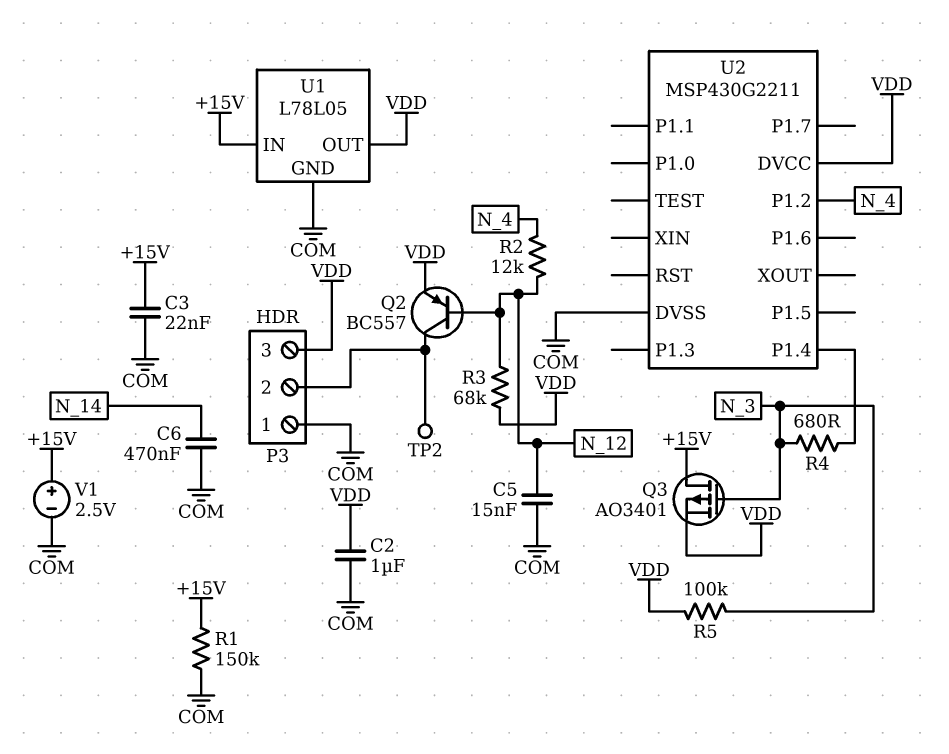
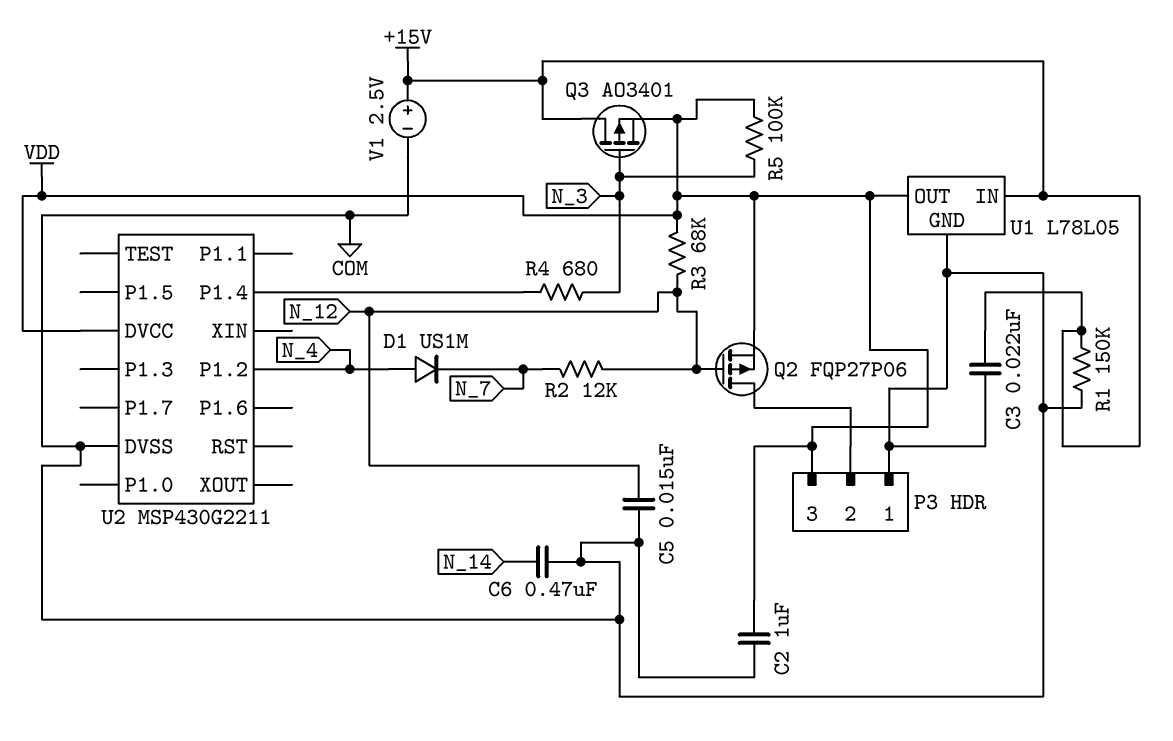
D1: none -> diode US1M (A N_4, K N_7)
Q2: PNP BC557 (B N_12, C P3/2, E VDD) -> PMOS FQP27P06 (G N_12, D P3/2, S VDD)
R2: 12k (N_4, N_12) -> 12k (N_7, N_12)
TP2: test point (P3/2) -> none

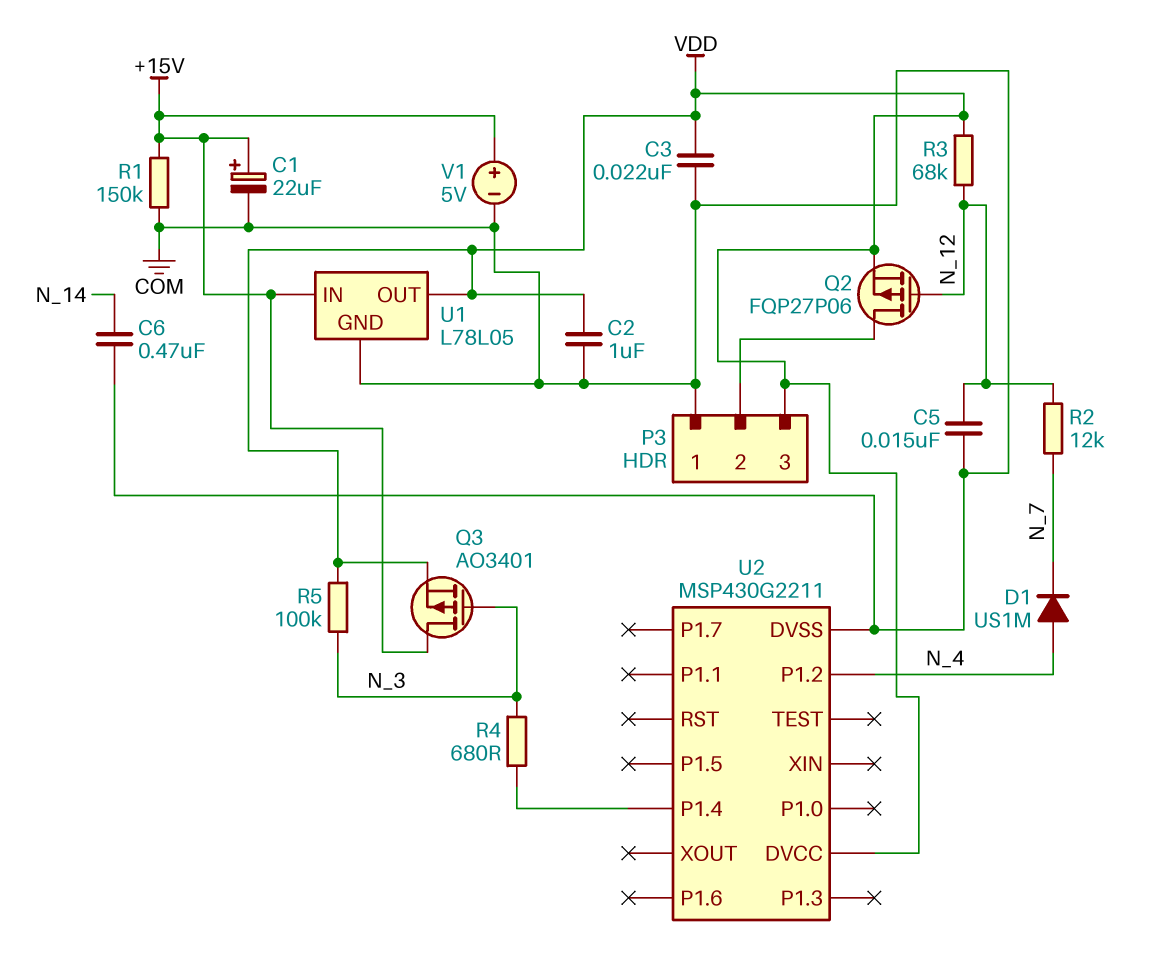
C1: none -> 22uF (plus +15V, minus COM)
C3: 22nF (+15V, COM) -> 22nF (COM, VDD)
V1: 2.5V (plus +15V, minus COM) -> 5V (plus +15V, minus COM)

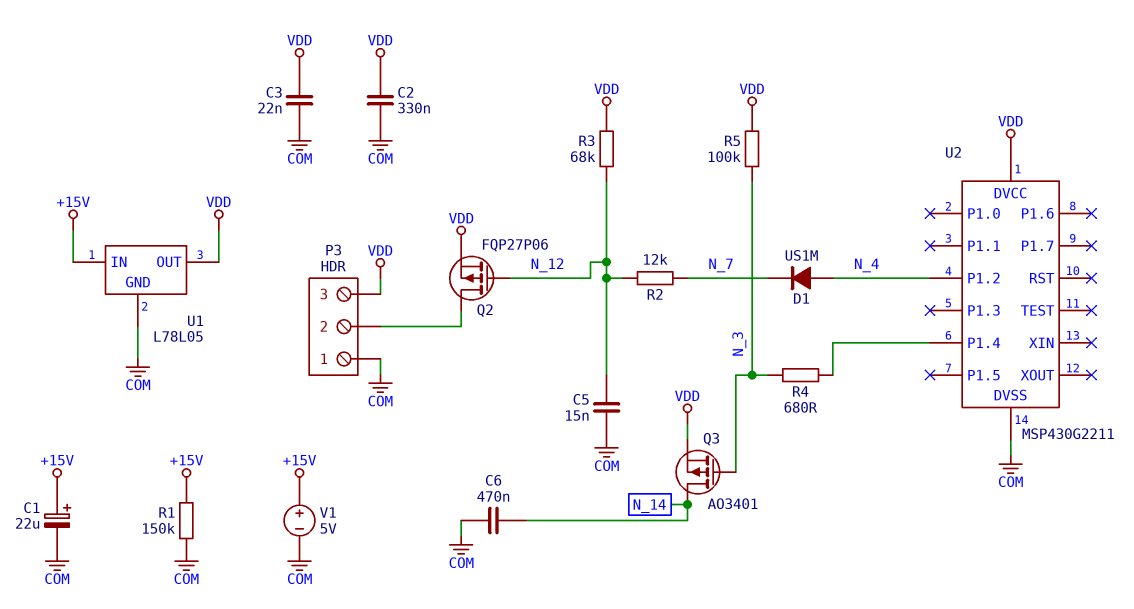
C2: 1uF (COM, VDD) -> 330nF (COM, VDD)
Q3: PMOS AO3401 (G N_3, D +15V, S VDD) -> PMOS AO3401 (G N_3, D N_14, S VDD)

